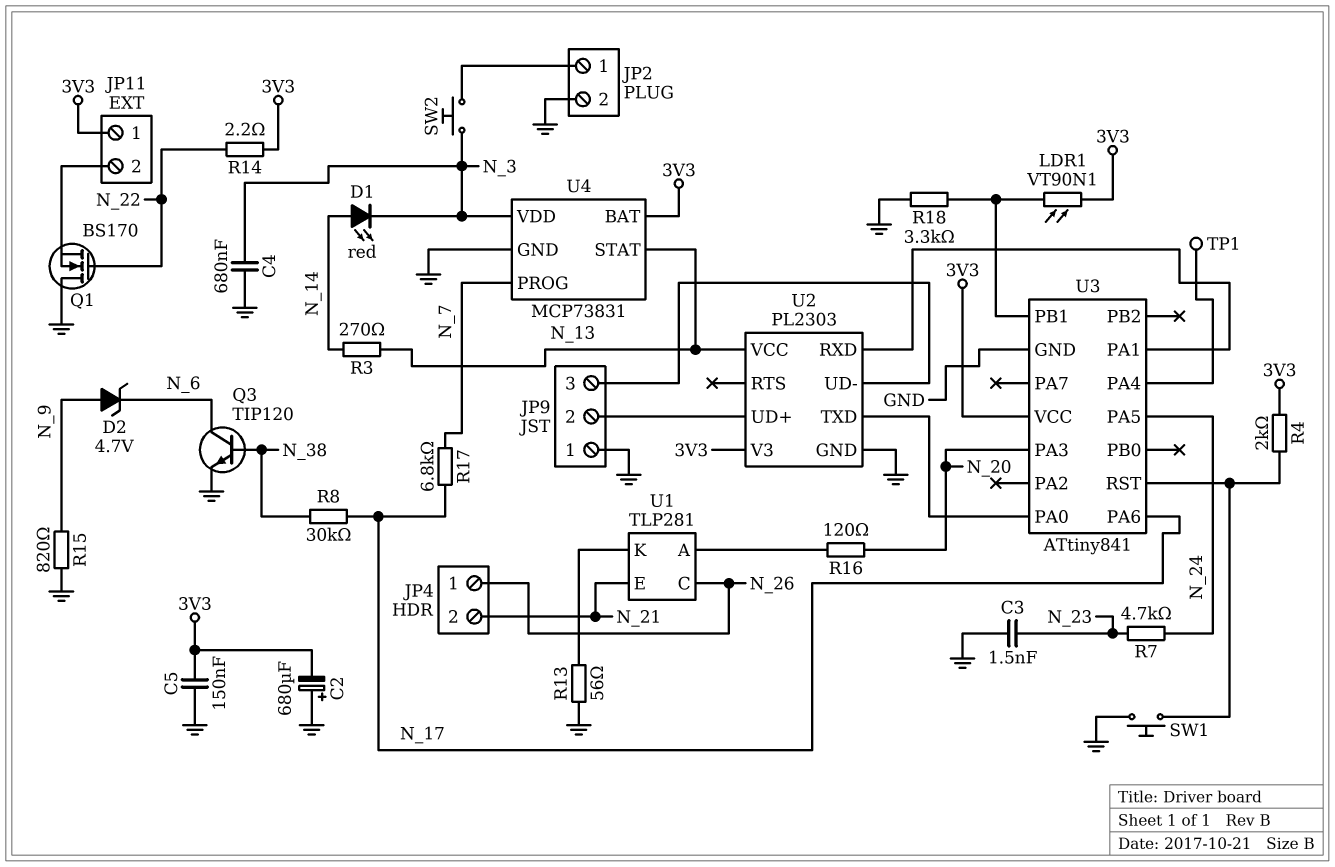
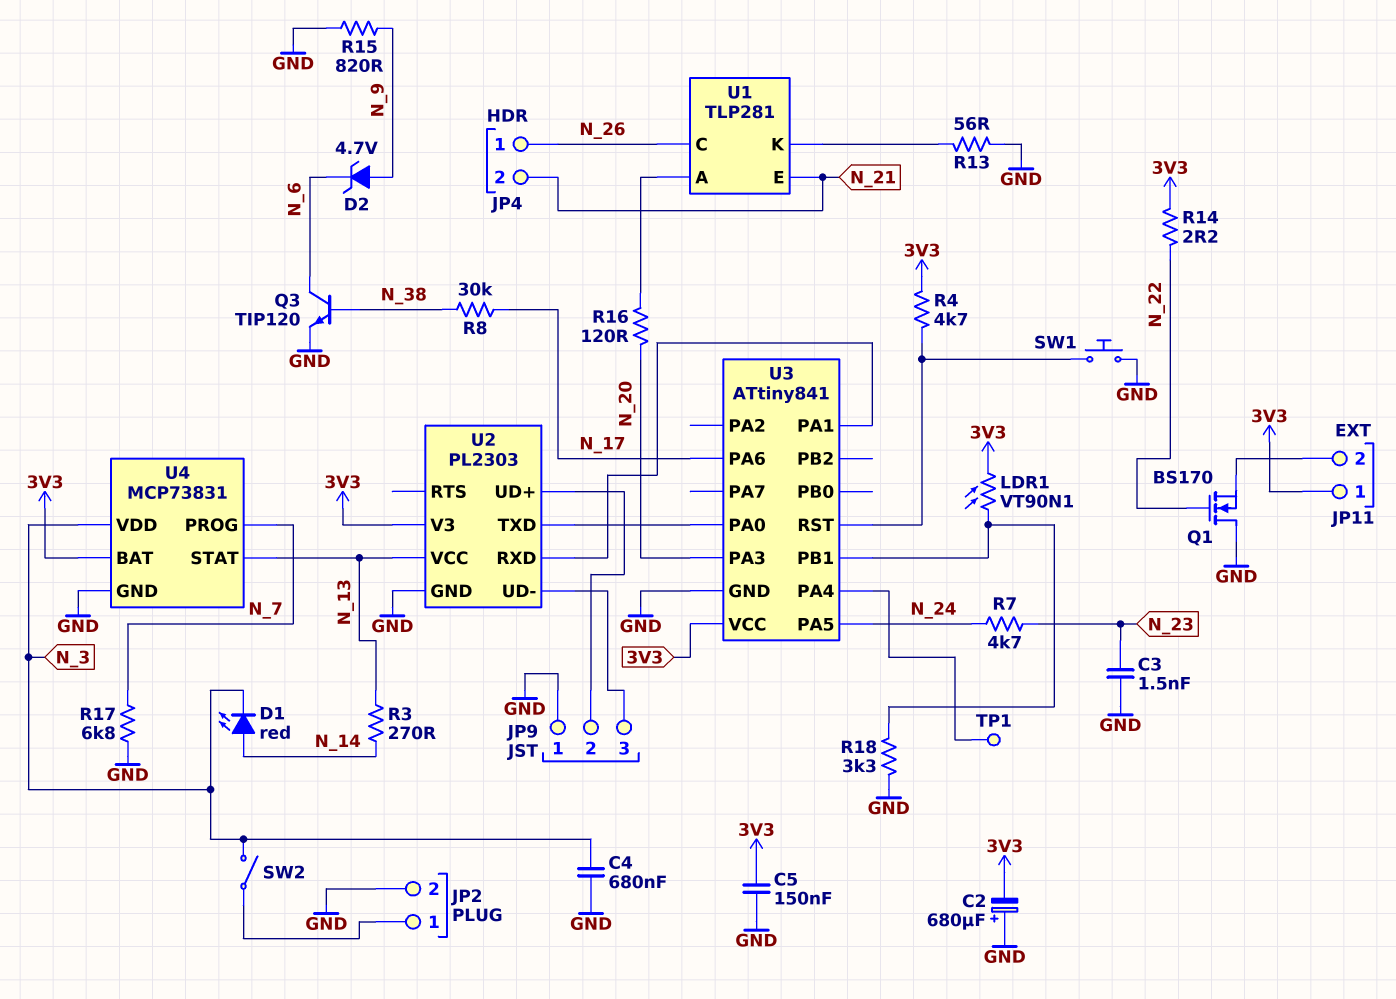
R4: 2k (3V3, U3/RST) -> 4.7k (3V3, U3/RST)
R17: 6.8k (N_7, N_17) -> 6.8k (GND, N_7)
SW2: button (JP2/1, N_3) -> switch (JP2/1, N_3)

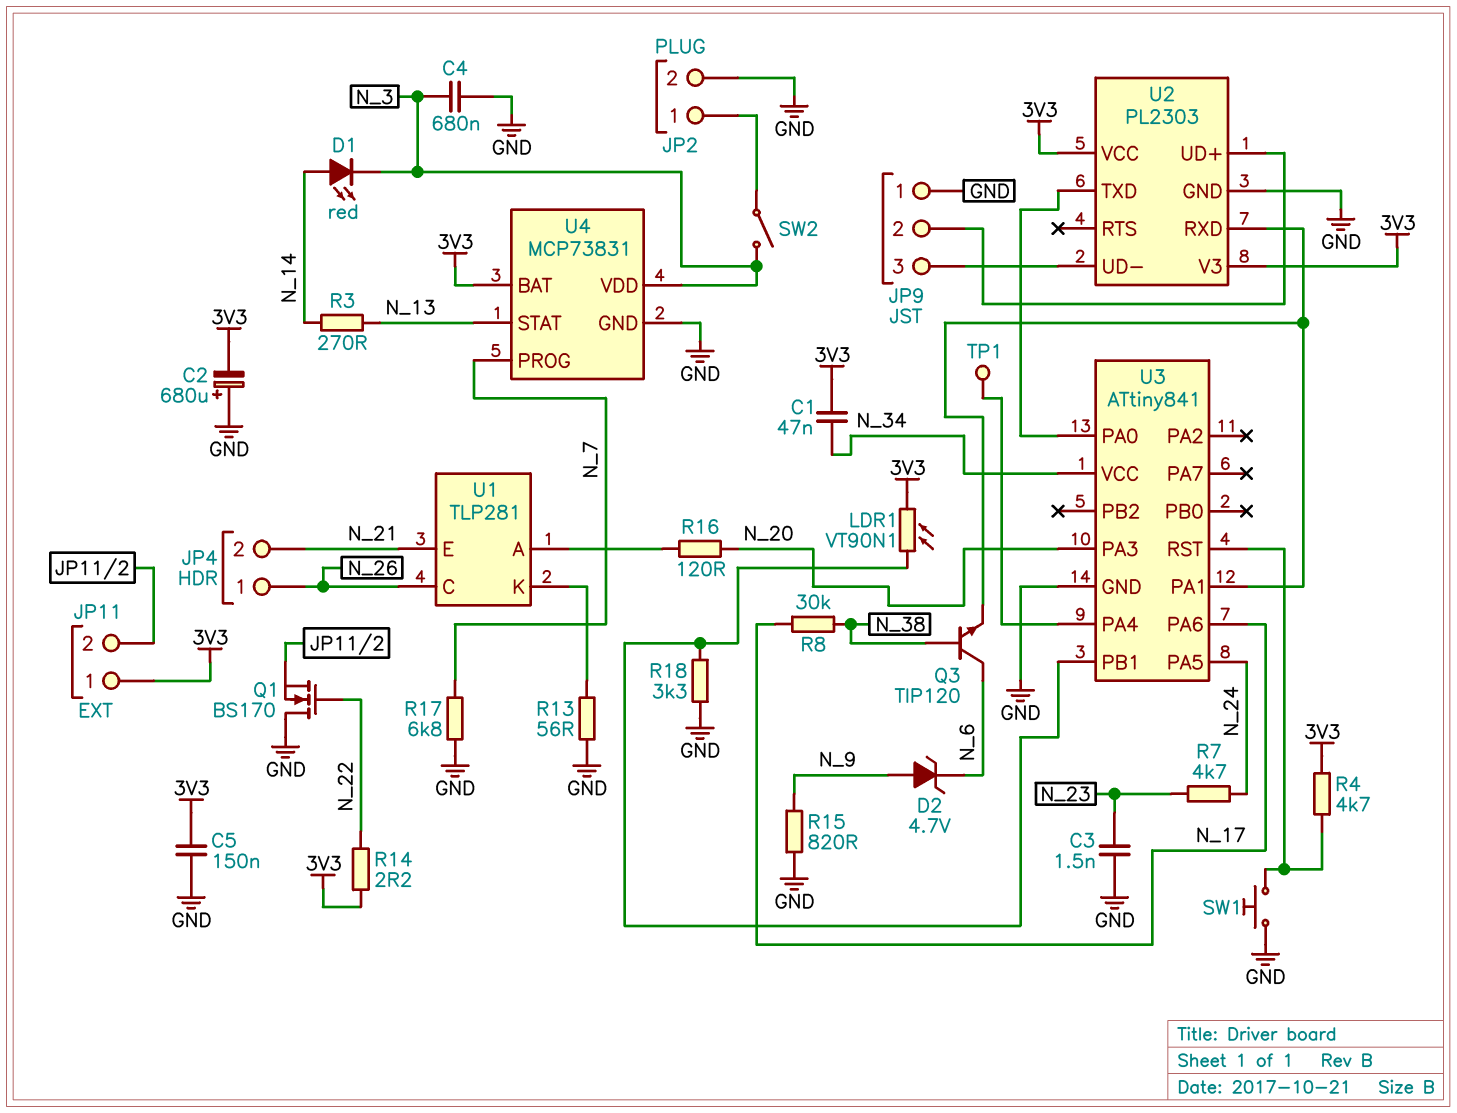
C1: none -> 47nF (3V3, N_34)
Q3: NPN TIP120 (B N_38, C N_6, E GND) -> NPN TIP120 (B N_38, C N_6, E U2/RXD)
U2 pin VCC: N_13 -> 3V3
U3 pin VCC: 3V3 -> N_34

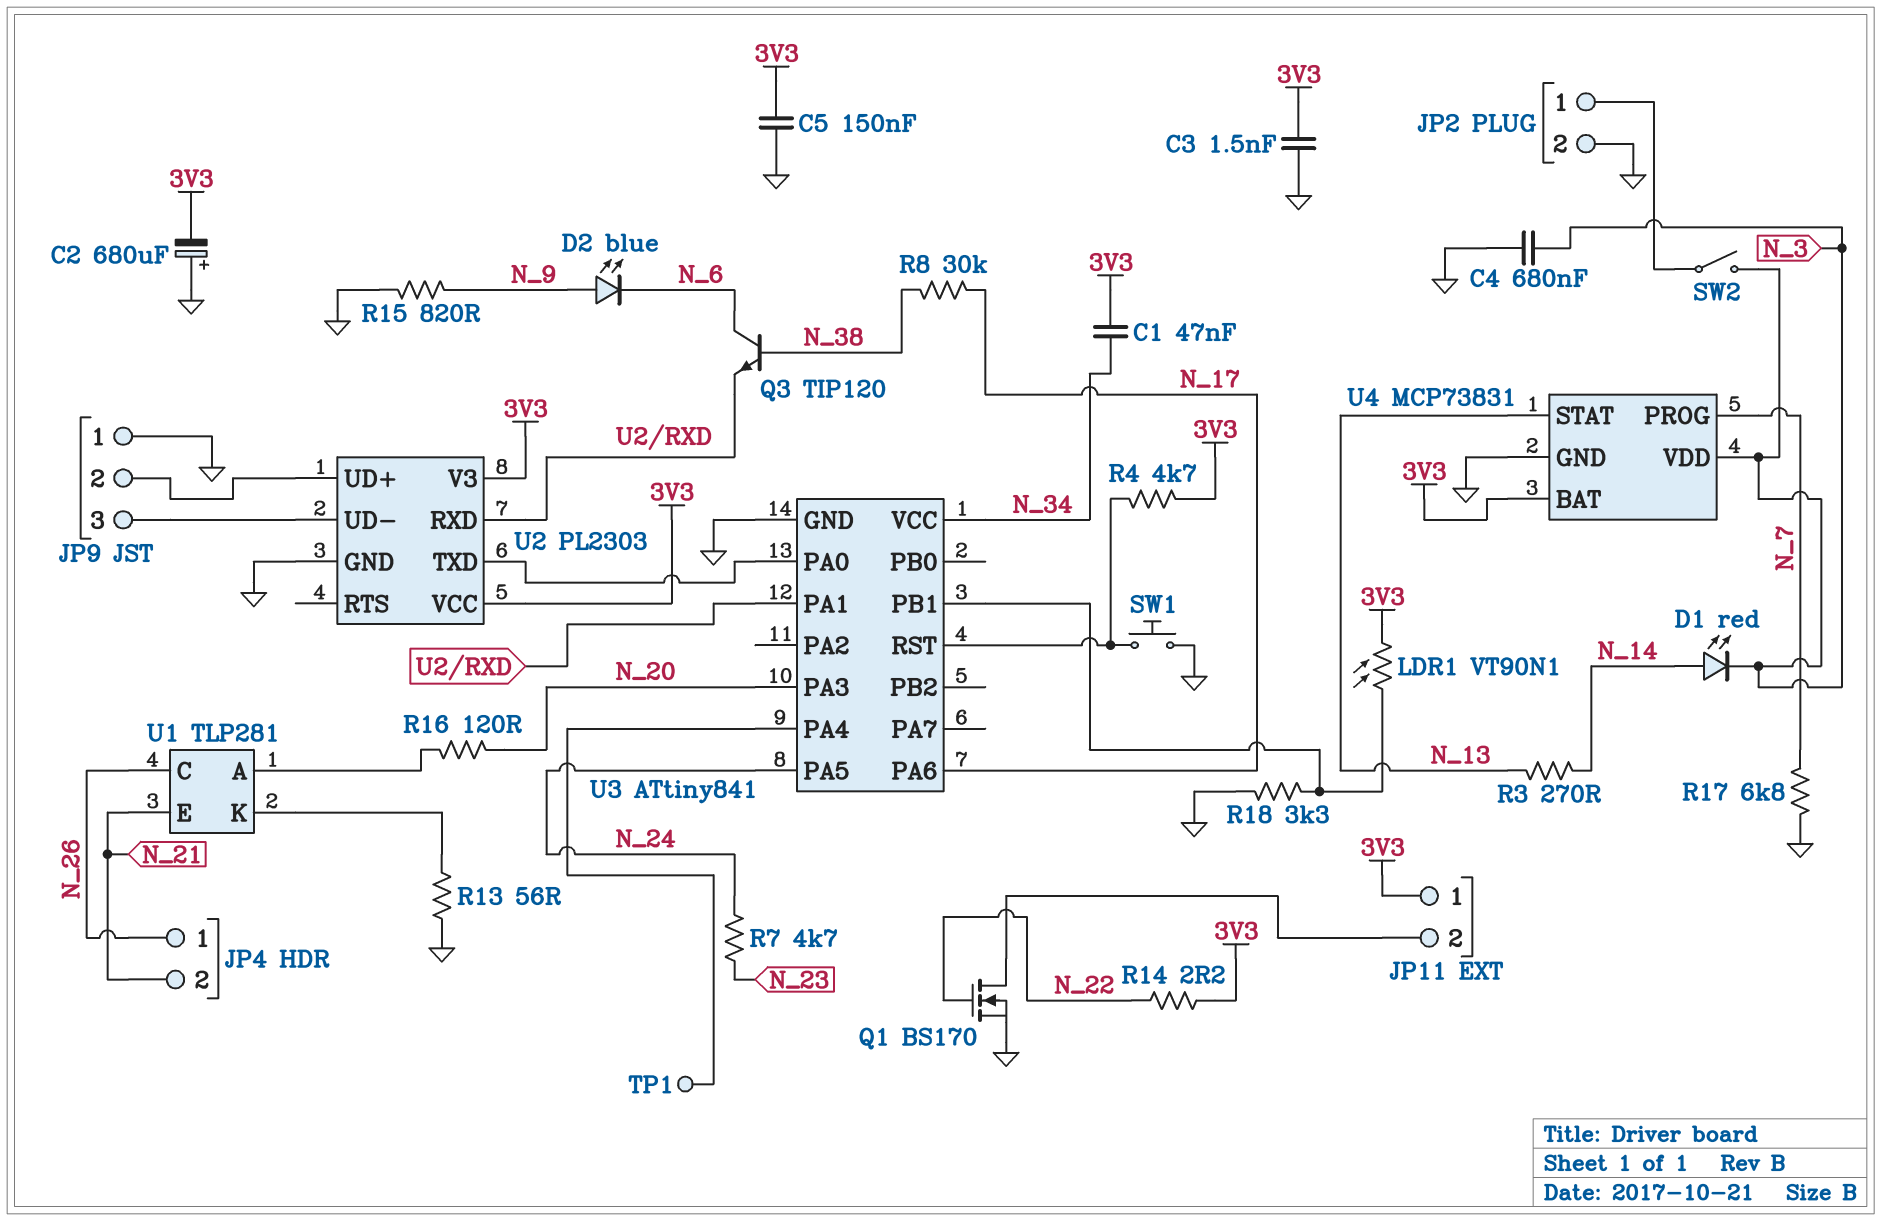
C3: 1.5nF (GND, N_23) -> 1.5nF (3V3, GND)
D2: zener 4.7V (A N_9, K N_6) -> LED blue (A N_9, K N_6)
Q1: NMOS BS170 (G N_22, D GND, S JP11/2) -> NMOS BS170 (G N_22, D JP11/2, S GND)

